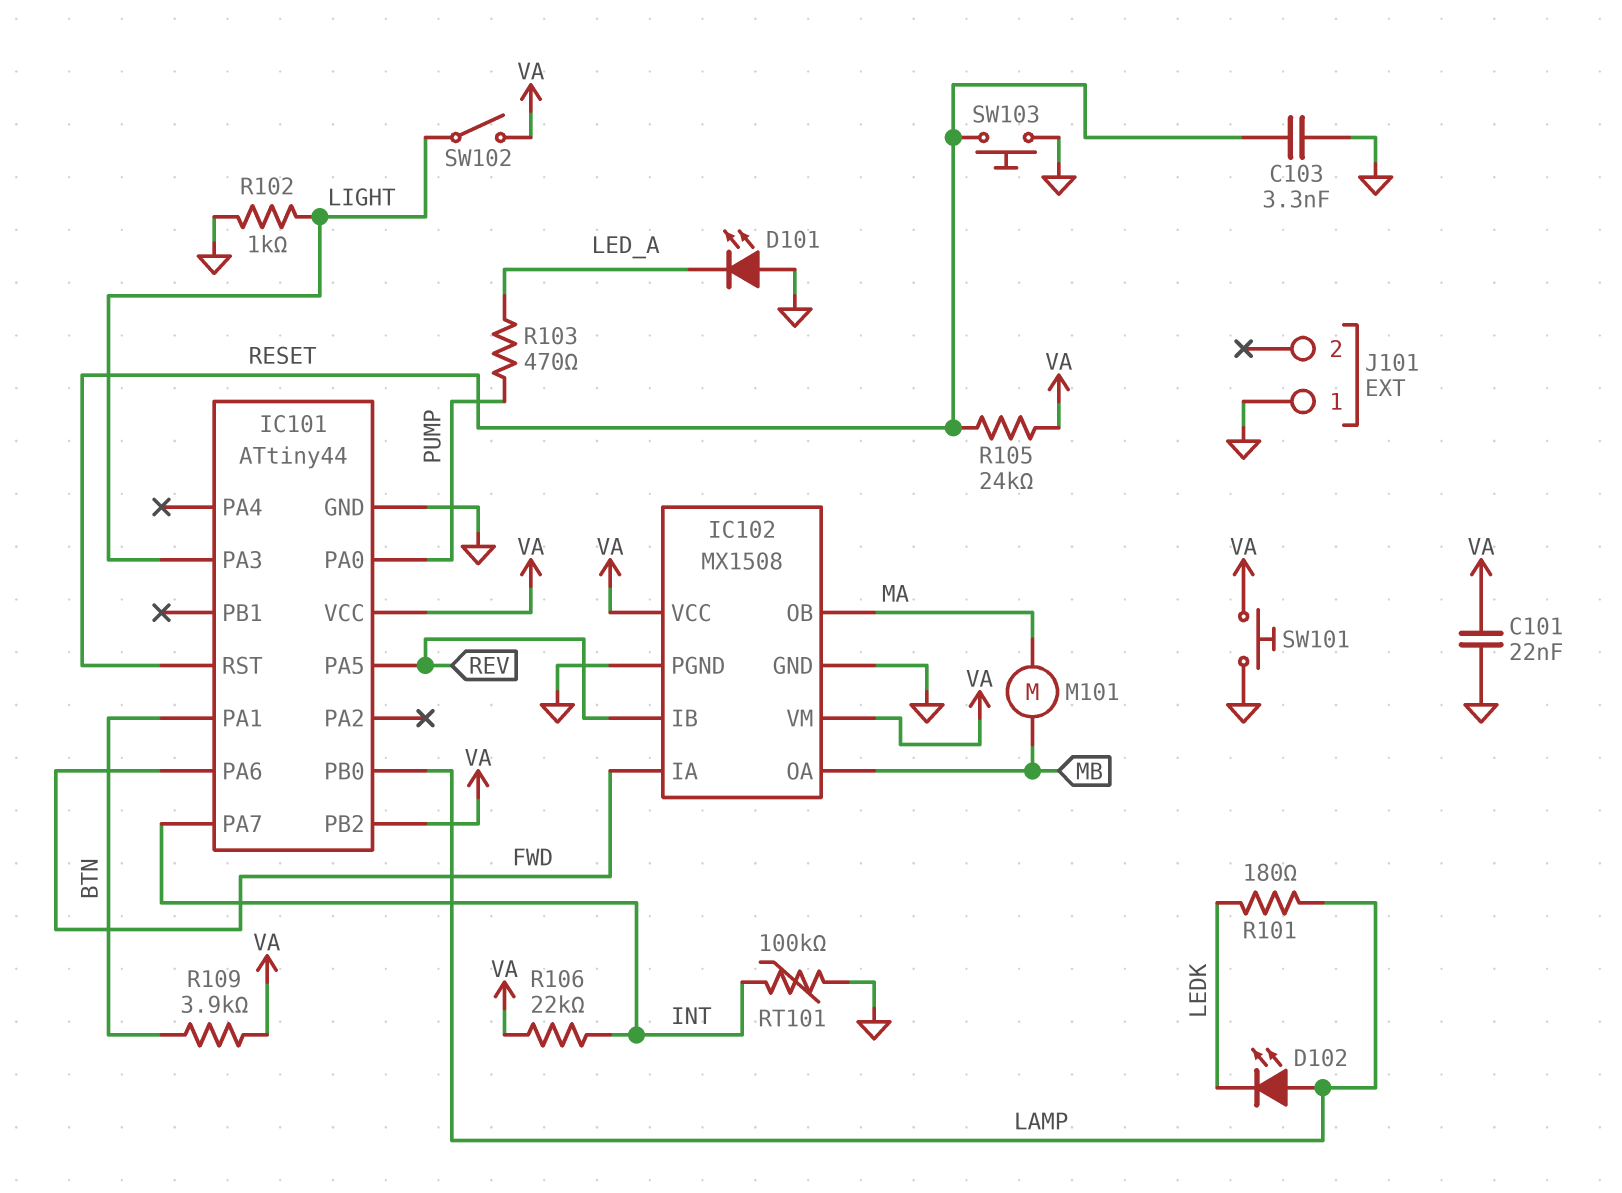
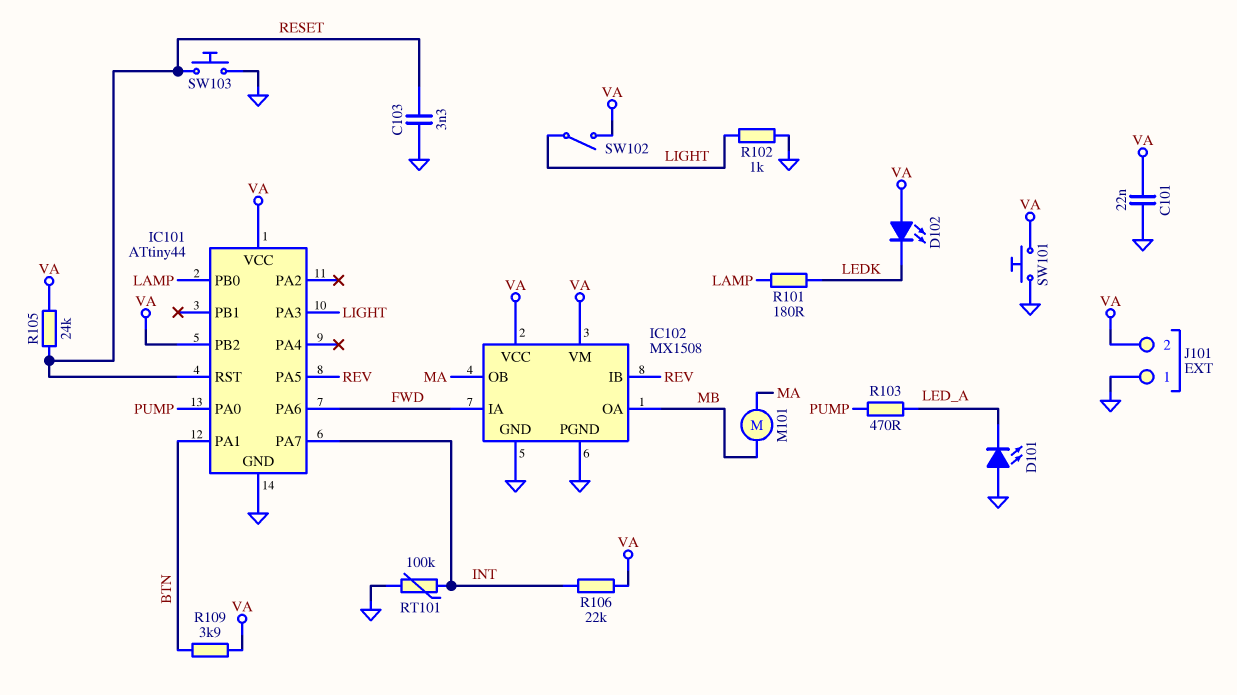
D102: LED (A LAMP, K LEDK) -> LED (A VA, K LEDK)
J101 pin 2: none -> VA

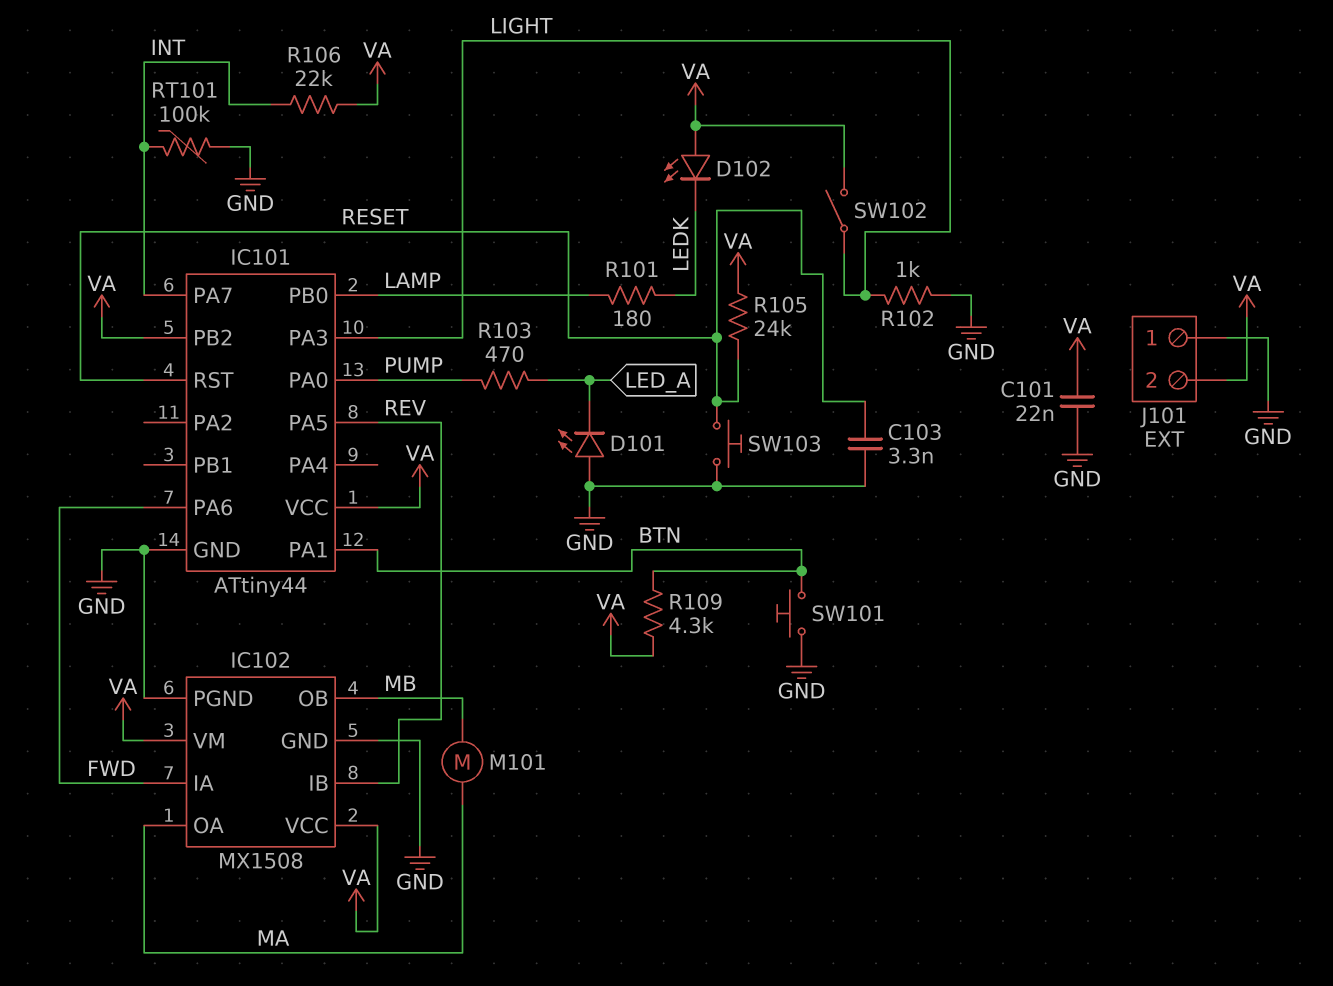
IC102 pin OA: MB -> MA
IC102 pin OB: MA -> MB
R109: 3.9k (BTN, VA) -> 4.3k (BTN, VA)
SW101: button (GND, VA) -> button (BTN, GND)

